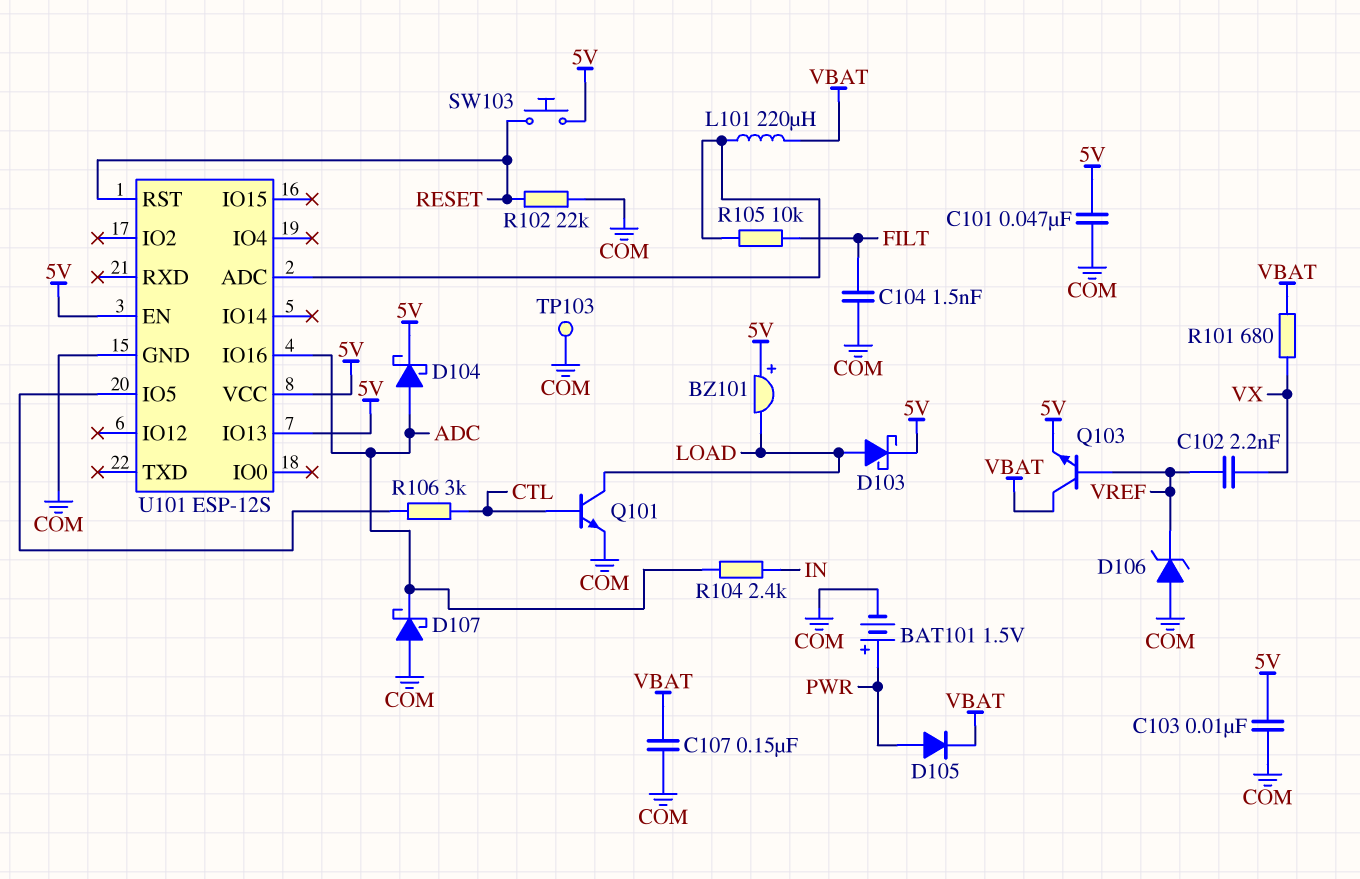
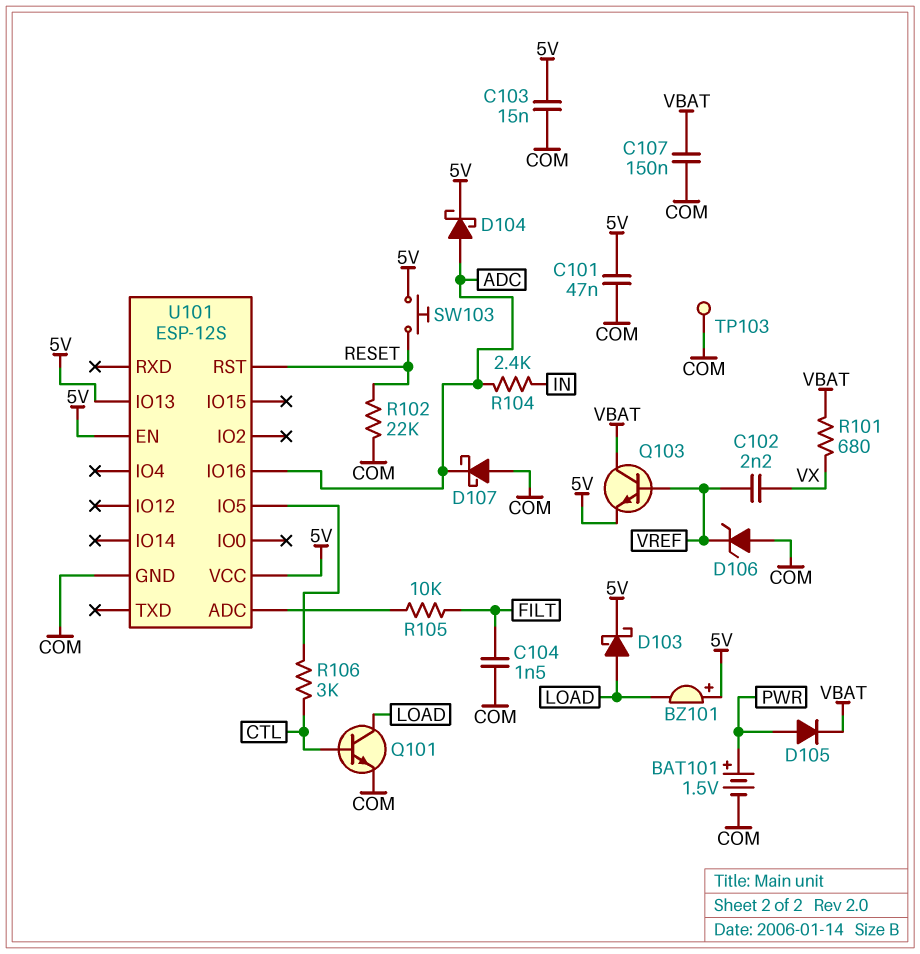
C103: 10nF (5V, COM) -> 15nF (5V, COM)
L101: 220uH (U101/ADC, VBAT) -> none

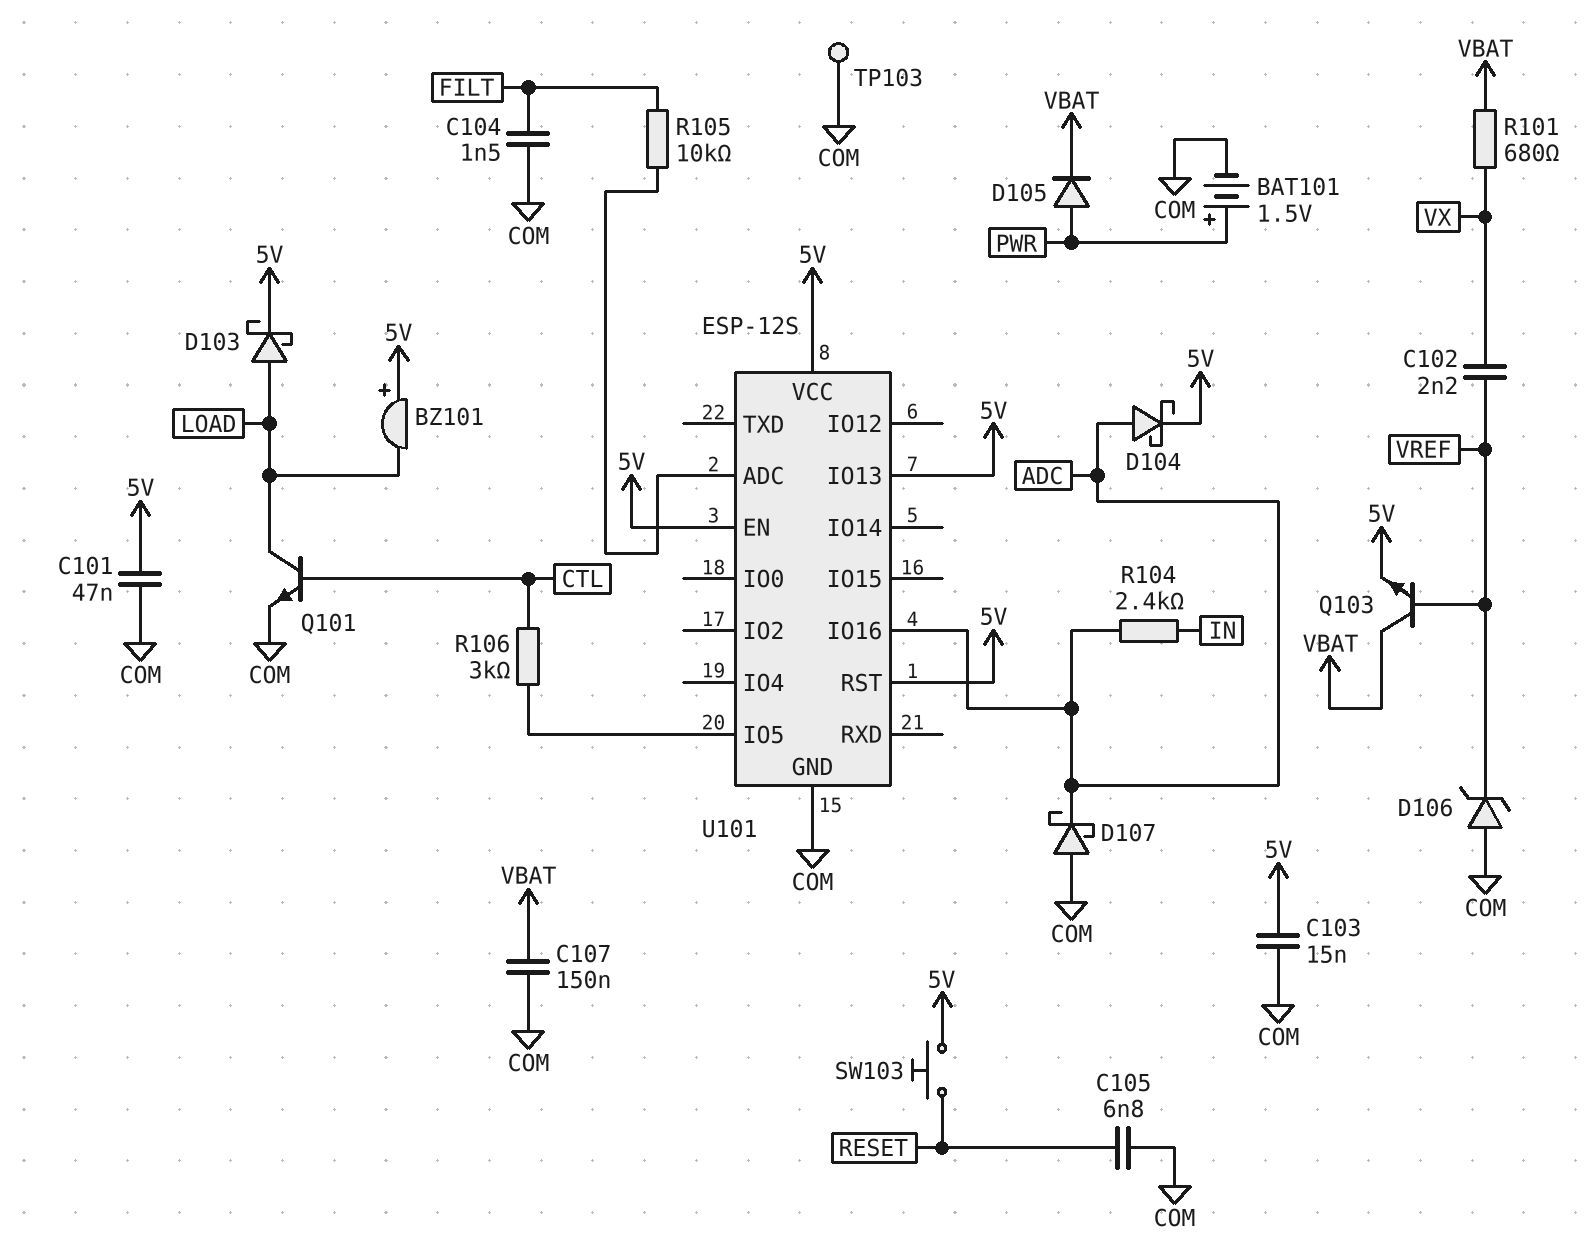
C105: none -> 6.8nF (COM, RESET)
R102: 22k (COM, RESET) -> none
U101 pin RST: RESET -> 5V

